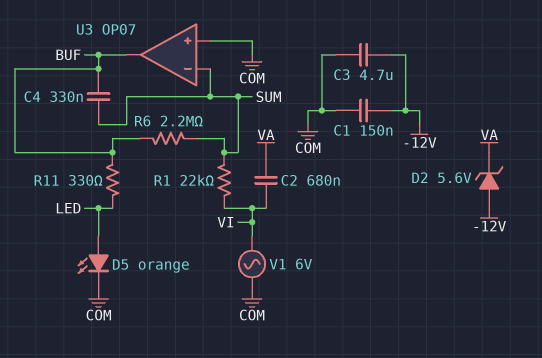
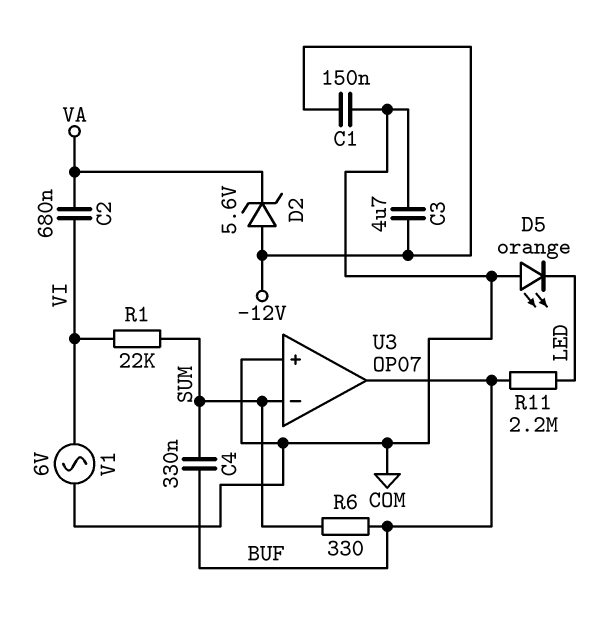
D5: LED orange (A LED, K COM) -> LED orange (A COM, K LED)
R6: 2.2M (BUF, SUM) -> 330 (BUF, SUM)
R11: 330 (BUF, LED) -> 2.2M (BUF, LED)

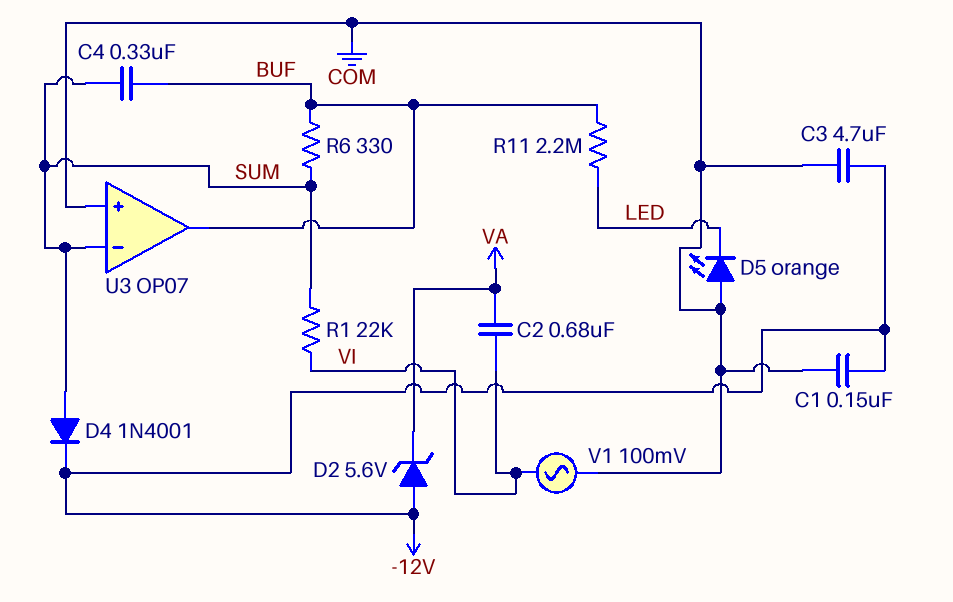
D4: none -> diode 1N4001 (A SUM, K -12V)
V1: AC 6V (COM, VI) -> AC 100mV (COM, VI)

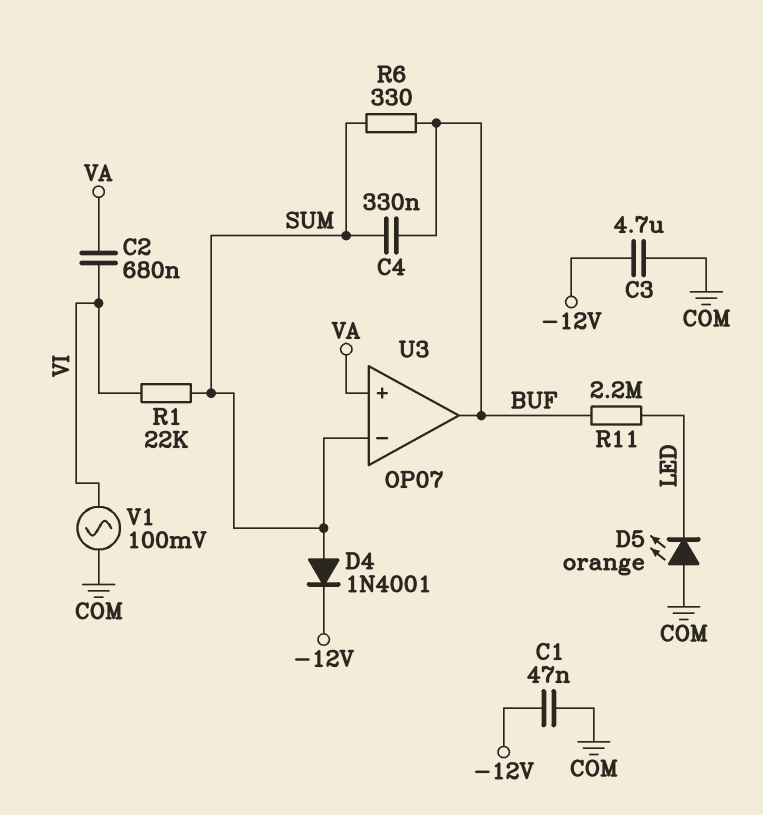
C1: 150nF (-12V, COM) -> 47nF (-12V, COM)
D2: zener 5.6V (A -12V, K VA) -> none
U3 pin in+: COM -> VA

